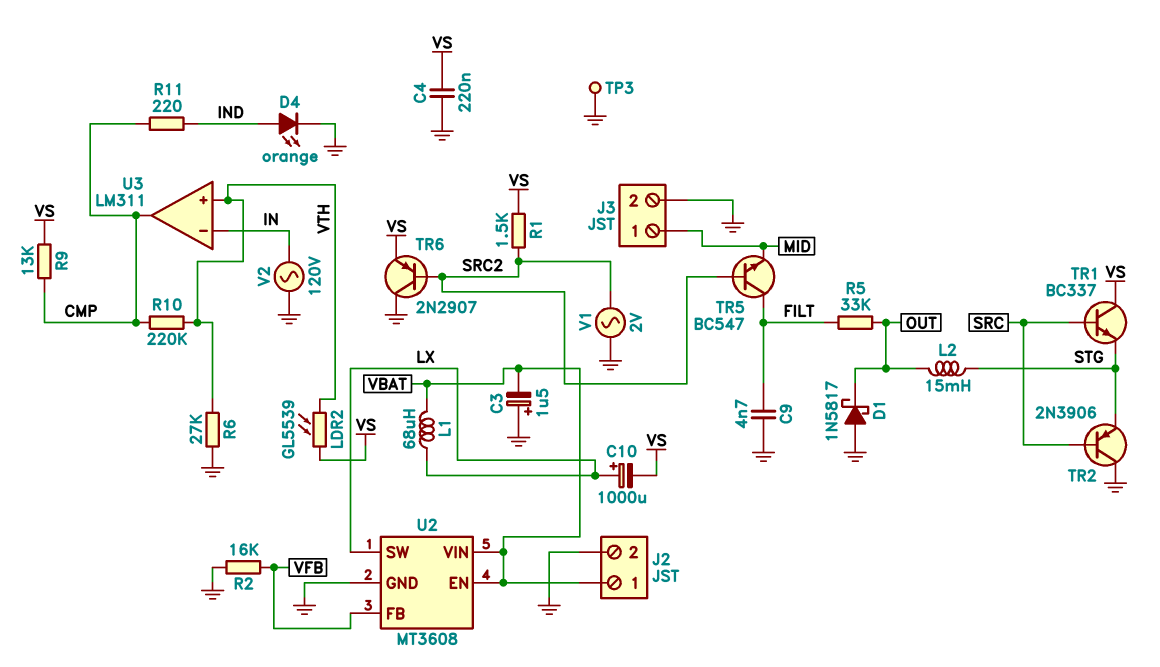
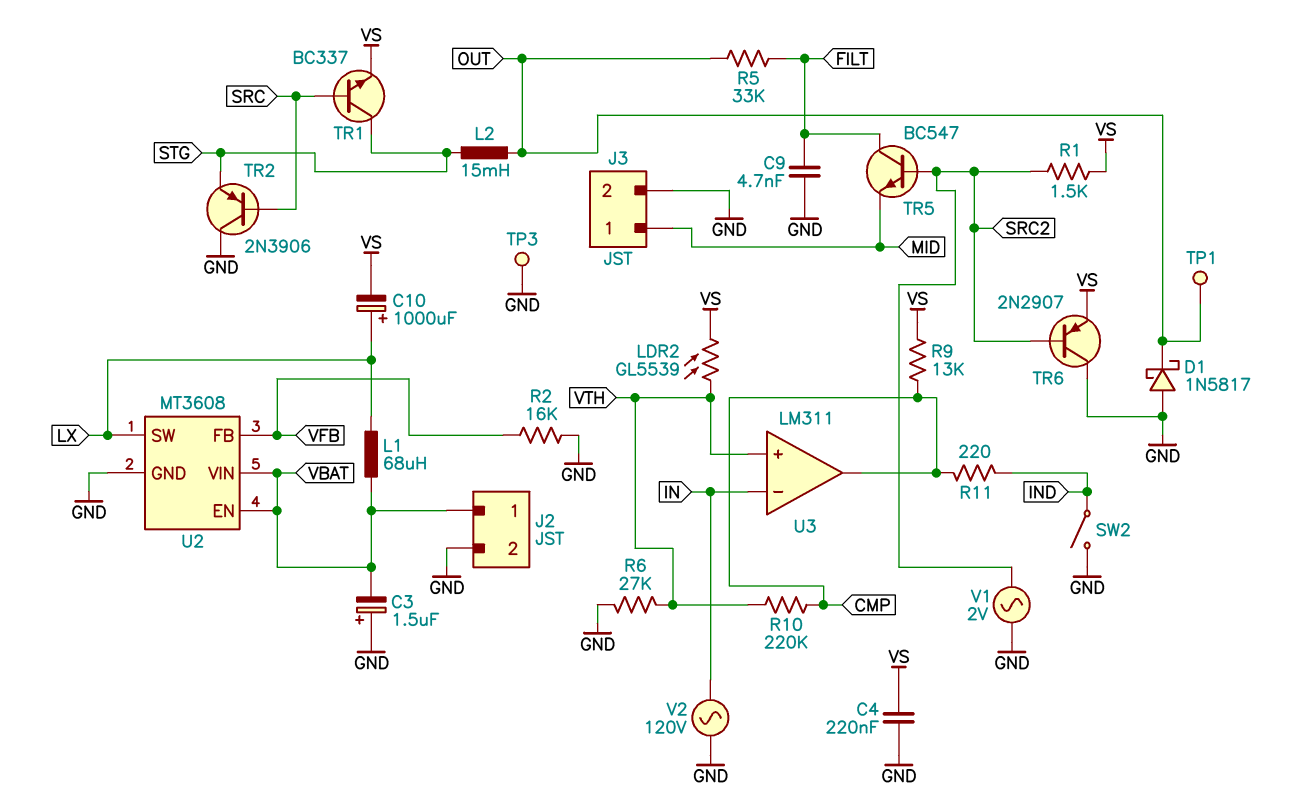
D4: LED orange (A IND, K GND) -> none
SW2: none -> switch (GND, IND)
TP1: none -> test point (OUT)
TR1: NPN BC337 (B SRC, C VS, E STG) -> NPN BC337 (B SRC, C STG, E VS)

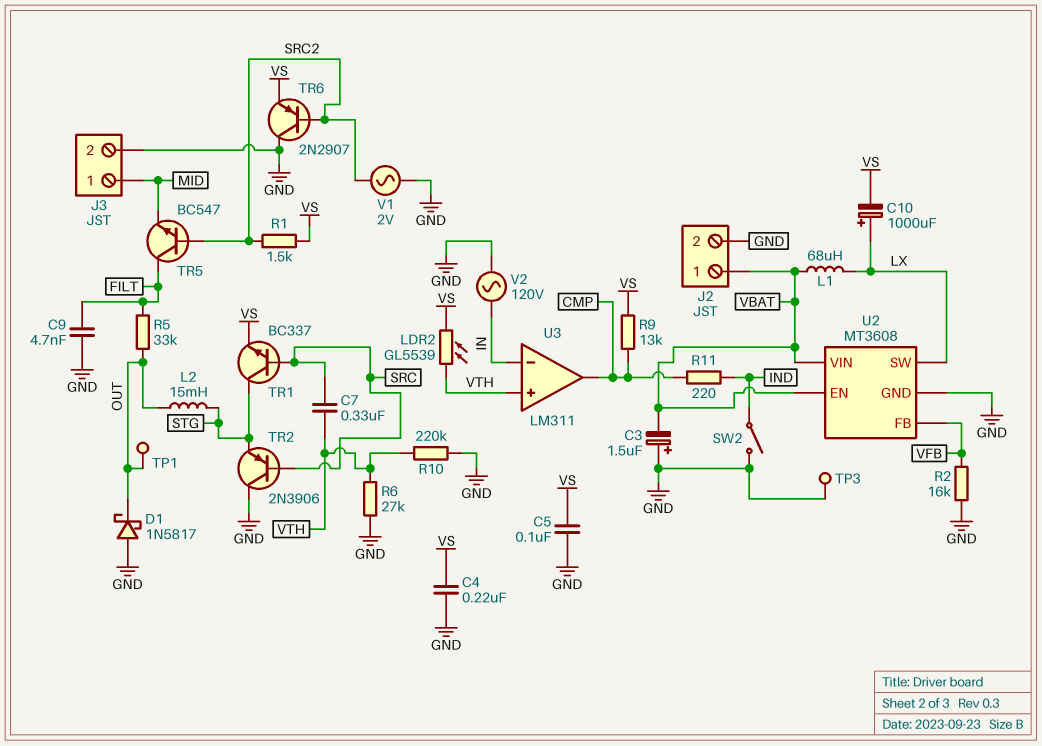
C5: none -> 100nF (GND, VS)
C7: none -> 330nF (SRC, VTH)
R10: 220k (CMP, VTH) -> 220k (GND, VTH)

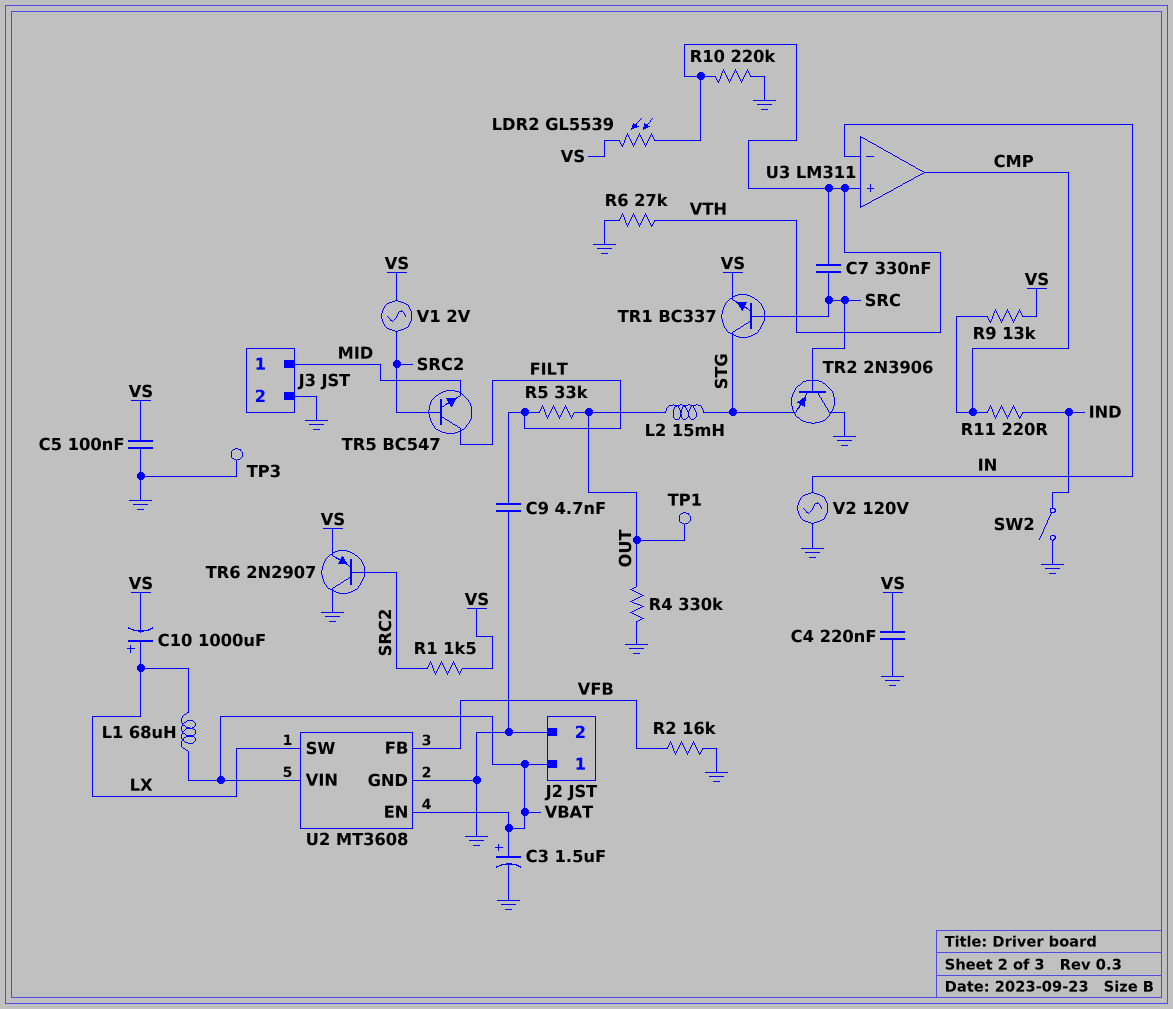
C3: 1.5uF (plus GND, minus VBAT) -> 1.5uF (plus VBAT, minus GND)
D1: schottky 1N5817 (A GND, K OUT) -> none
R4: none -> 330k (GND, OUT)
V1: AC 2V (GND, SRC2) -> AC 2V (SRC2, VS)

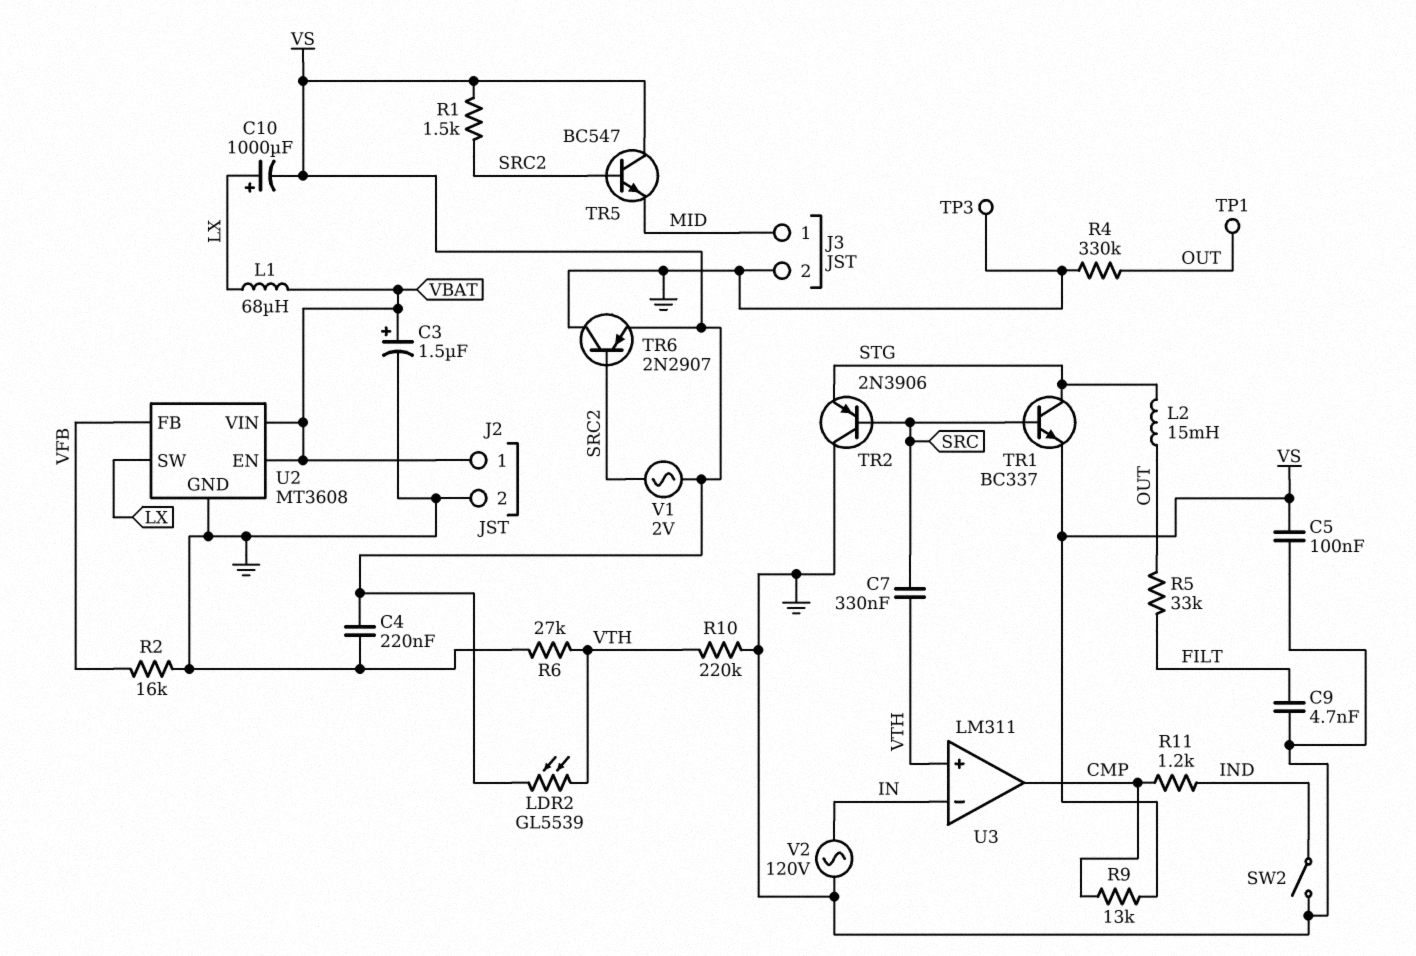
R11: 220 (CMP, IND) -> 1.2k (CMP, IND)
TR5: NPN BC547 (B SRC2, C FILT, E MID) -> NPN BC547 (B SRC2, C VS, E MID)

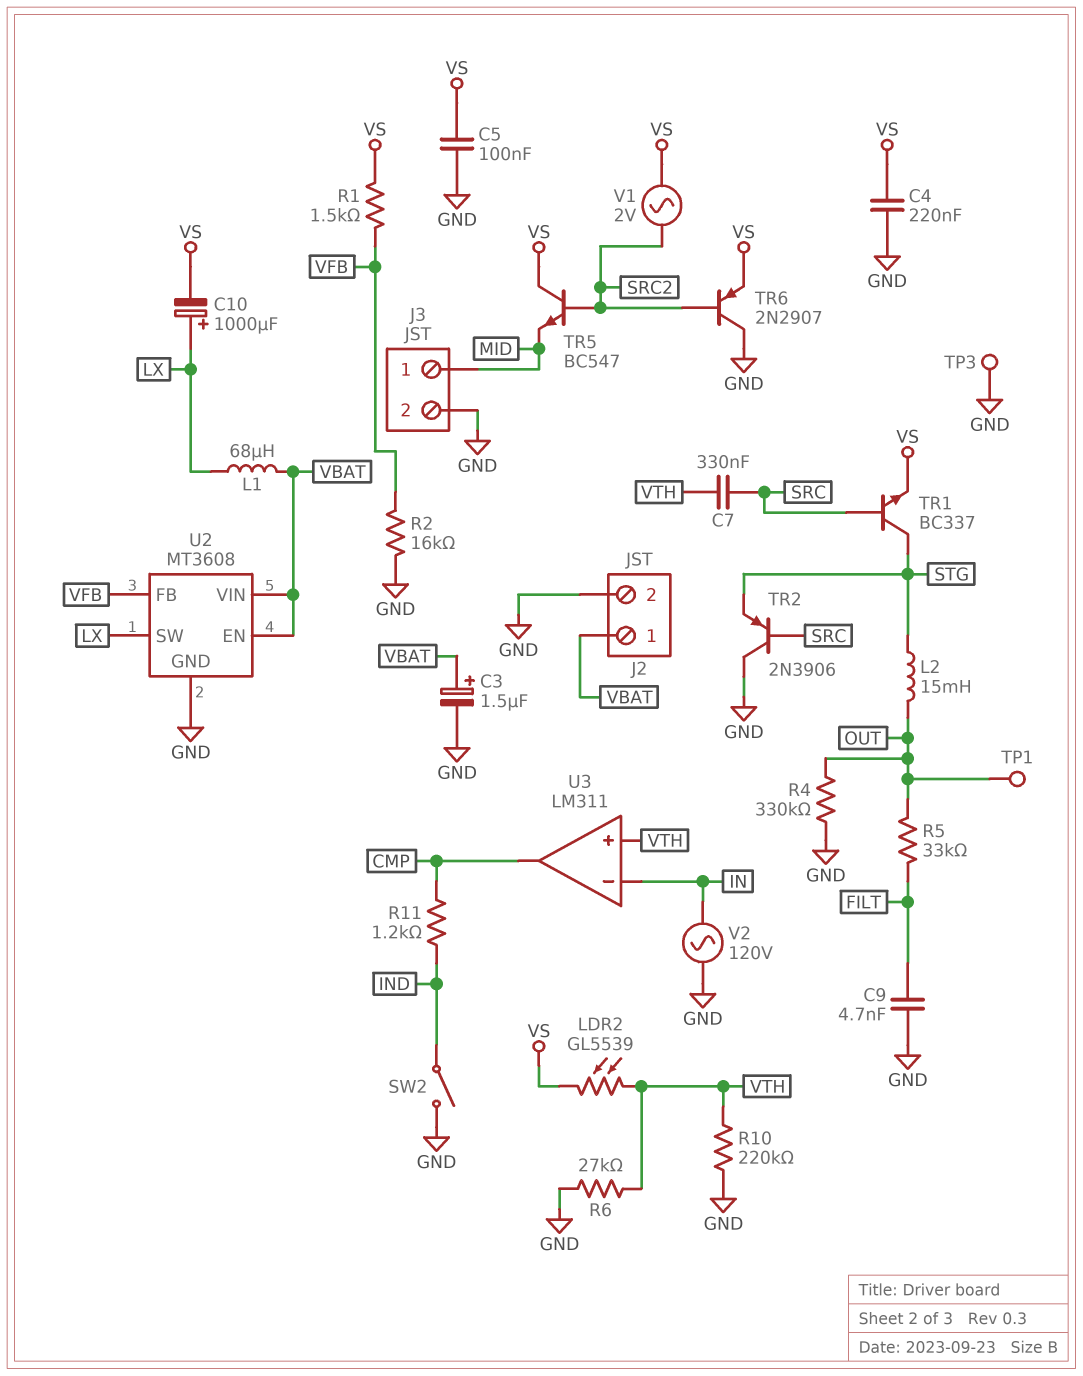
R1: 1.5k (SRC2, VS) -> 1.5k (VFB, VS)
R9: 13k (CMP, VS) -> none

